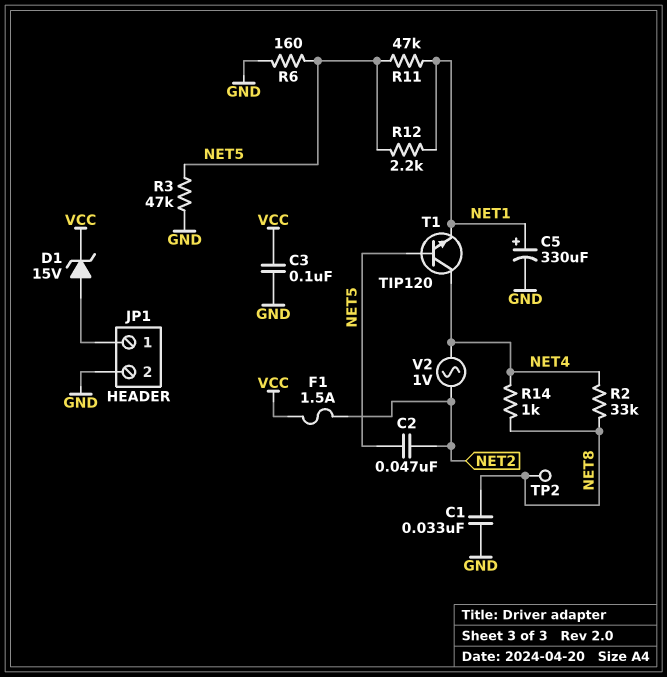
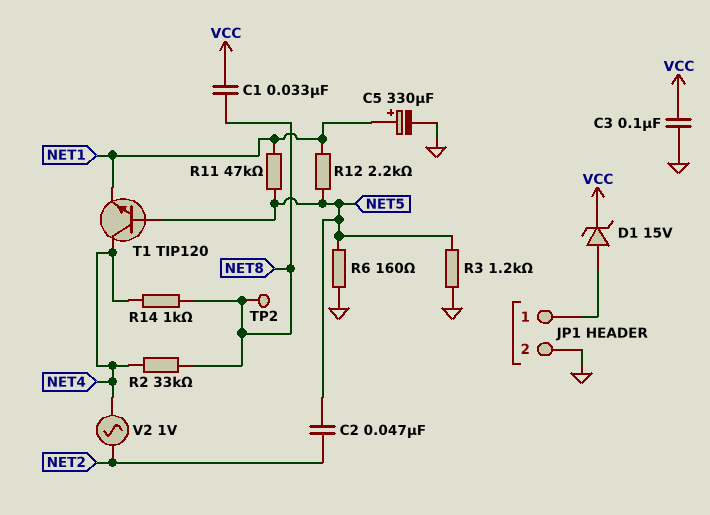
C1: 33nF (GND, NET8) -> 33nF (NET8, VCC)
F1: 1.5A (NET2, VCC) -> none
R3: 47k (GND, NET5) -> 1.2k (GND, NET5)

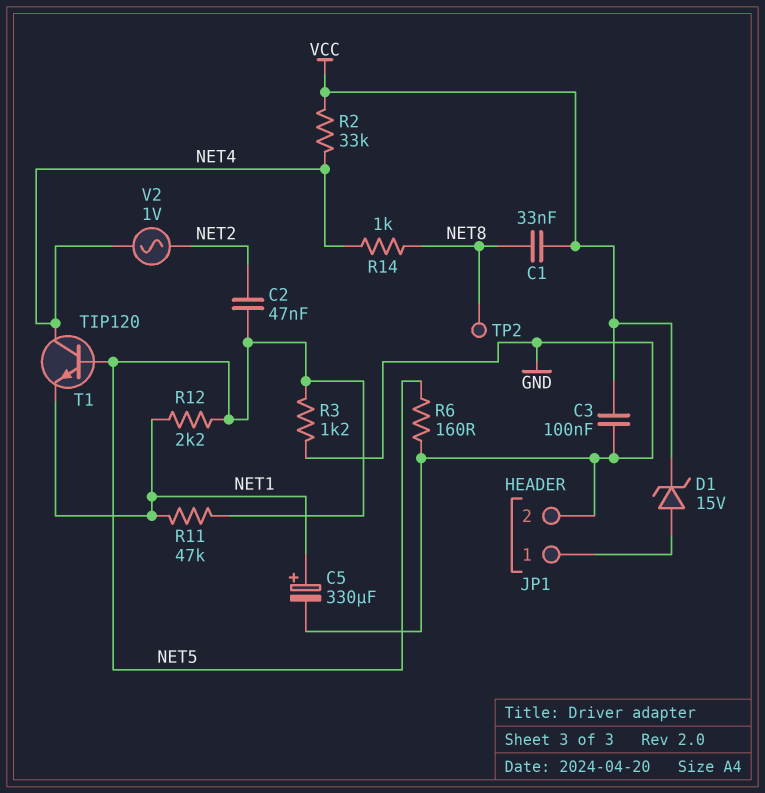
R2: 33k (NET4, NET8) -> 33k (NET4, VCC)

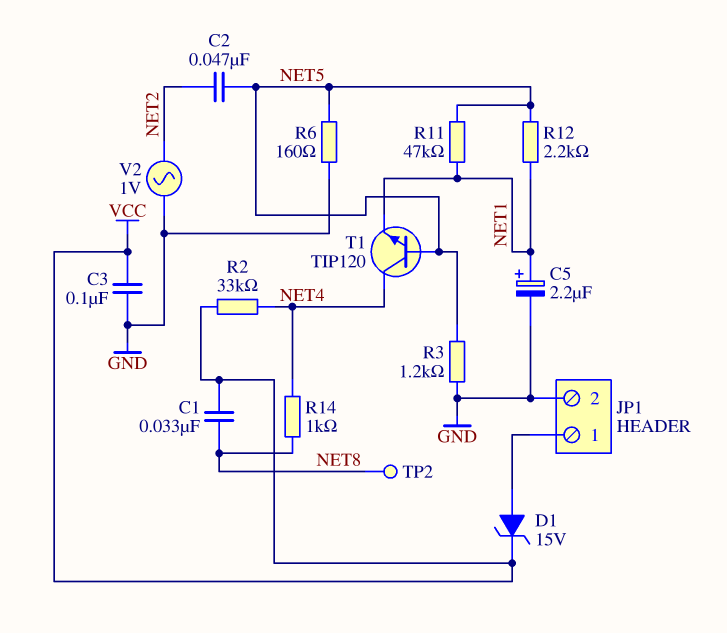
C5: 330uF (plus NET1, minus GND) -> 2.2uF (plus NET1, minus GND)
V2: AC 1V (NET2, NET4) -> AC 1V (GND, NET2)

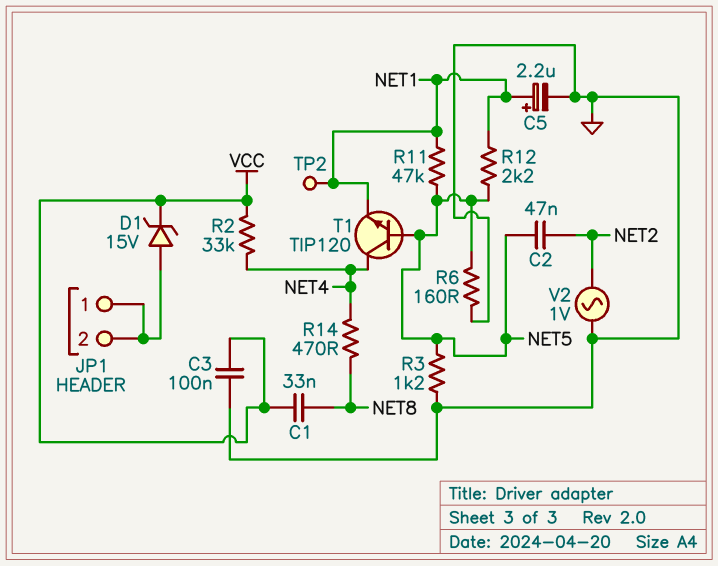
JP1 pin 2: GND -> JP1/1
R14: 1k (NET4, NET8) -> 470 (NET4, NET8)
TP2: test point (NET8) -> test point (NET1)

